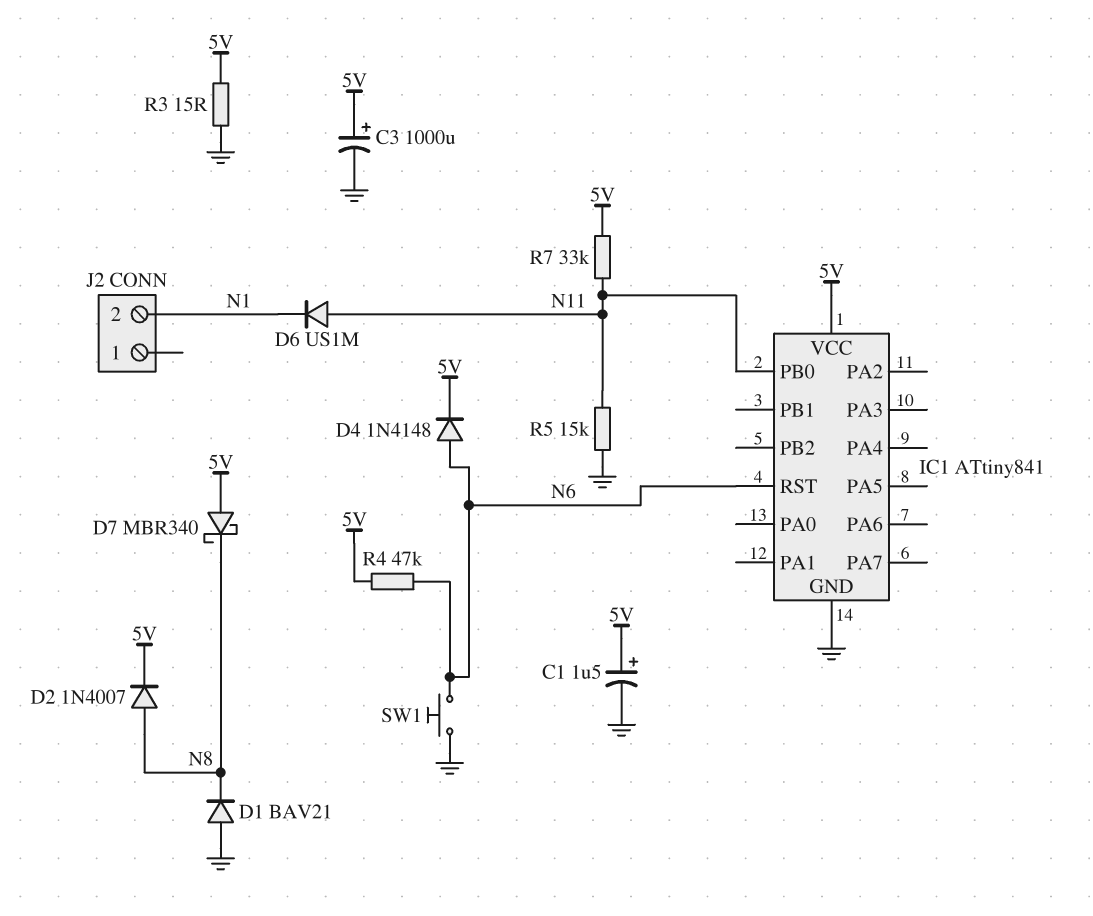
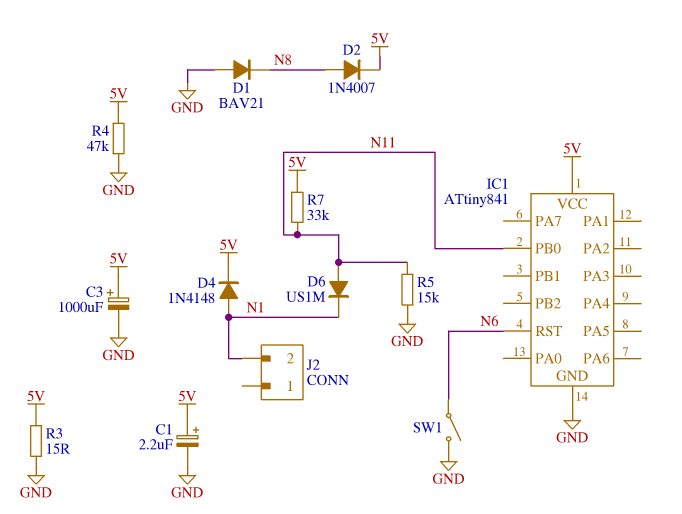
C1: 1.5uF (plus 5V, minus GND) -> 2.2uF (plus 5V, minus GND)
D4: diode 1N4148 (A N6, K 5V) -> diode 1N4148 (A N1, K 5V)
D7: schottky MBR340 (A 5V, K N8) -> none
R4: 47k (5V, N6) -> 47k (5V, GND)
SW1: button (GND, N6) -> switch (GND, N6)

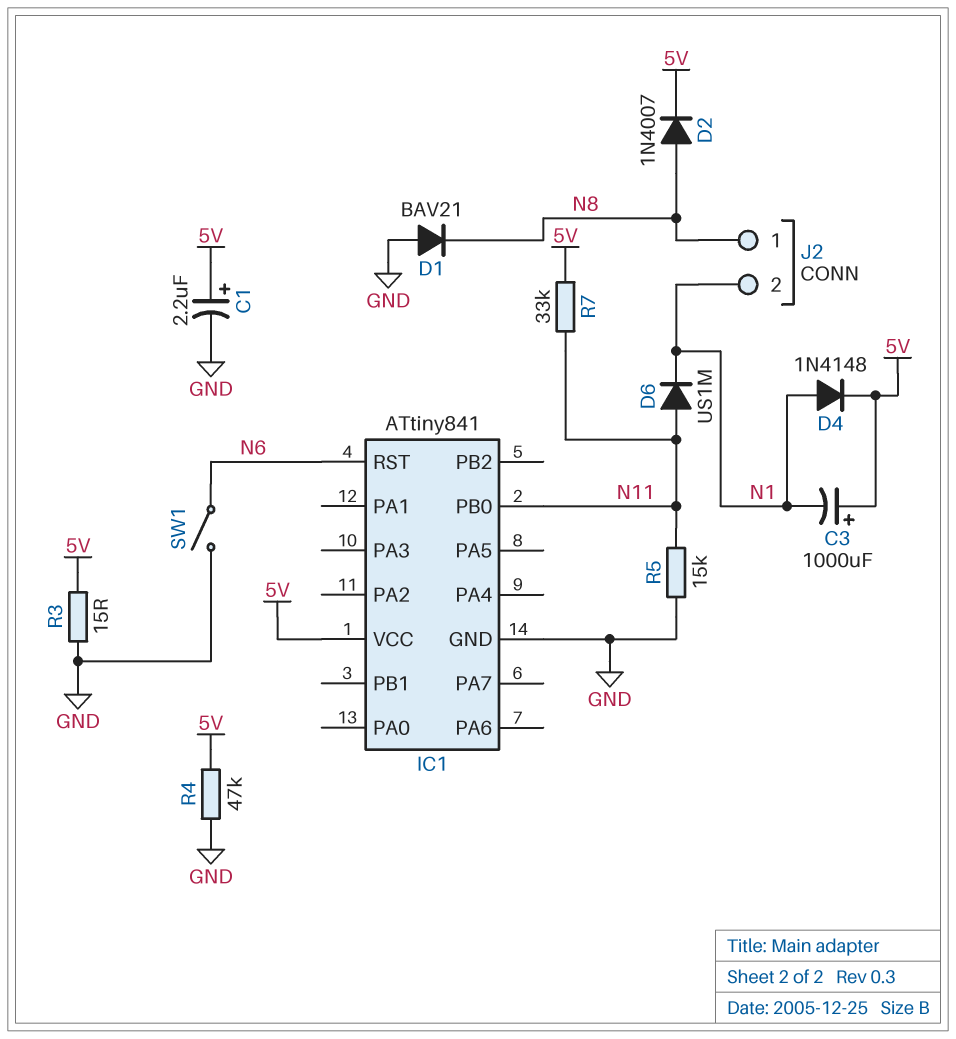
C3: 1000uF (plus 5V, minus GND) -> 1000uF (plus 5V, minus N1)
J2 pin 1: none -> N8

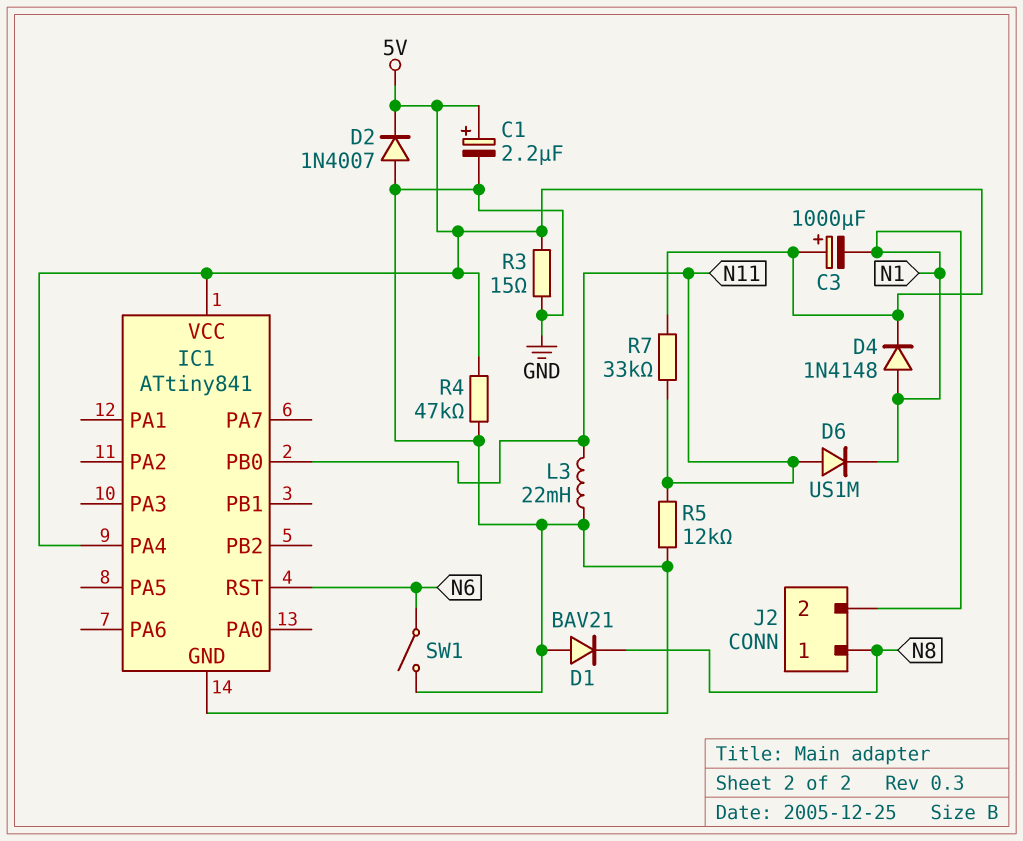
D2: diode 1N4007 (A N8, K 5V) -> diode 1N4007 (A GND, K 5V)
IC1 pin PA4: none -> 5V
L3: none -> 22mH (GND, N11)
R5: 15k (GND, N11) -> 12k (GND, N11)

